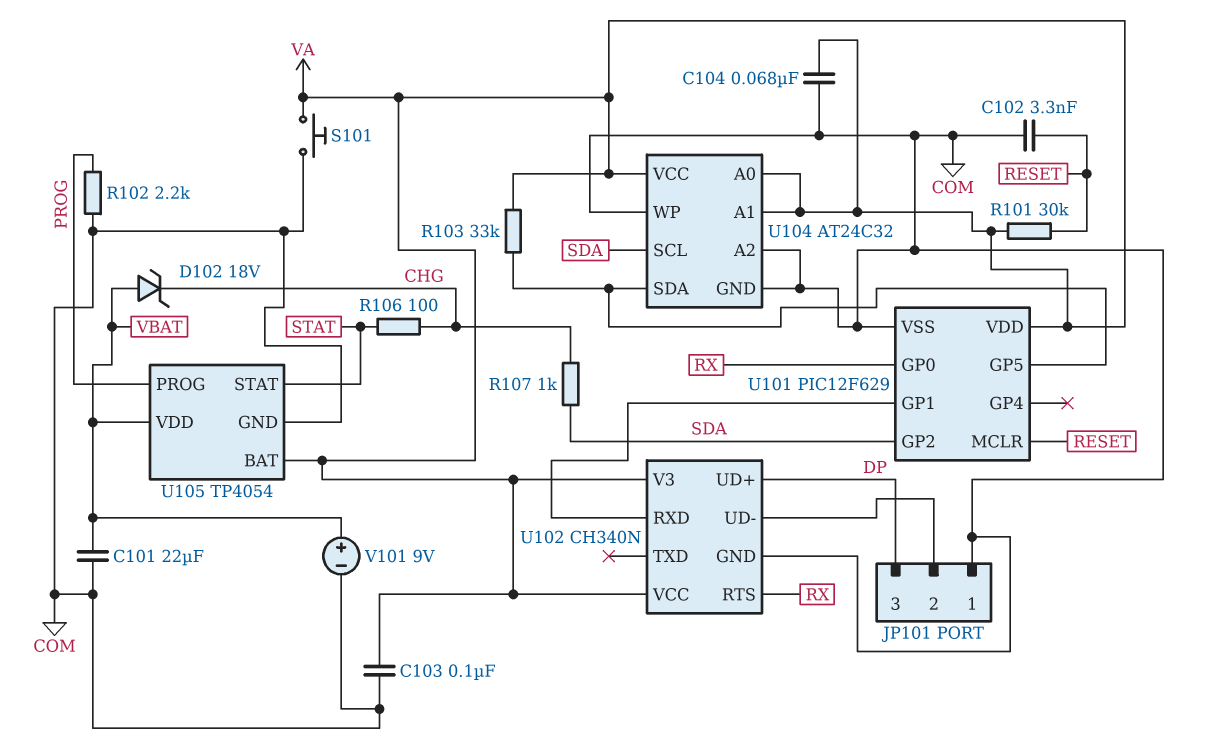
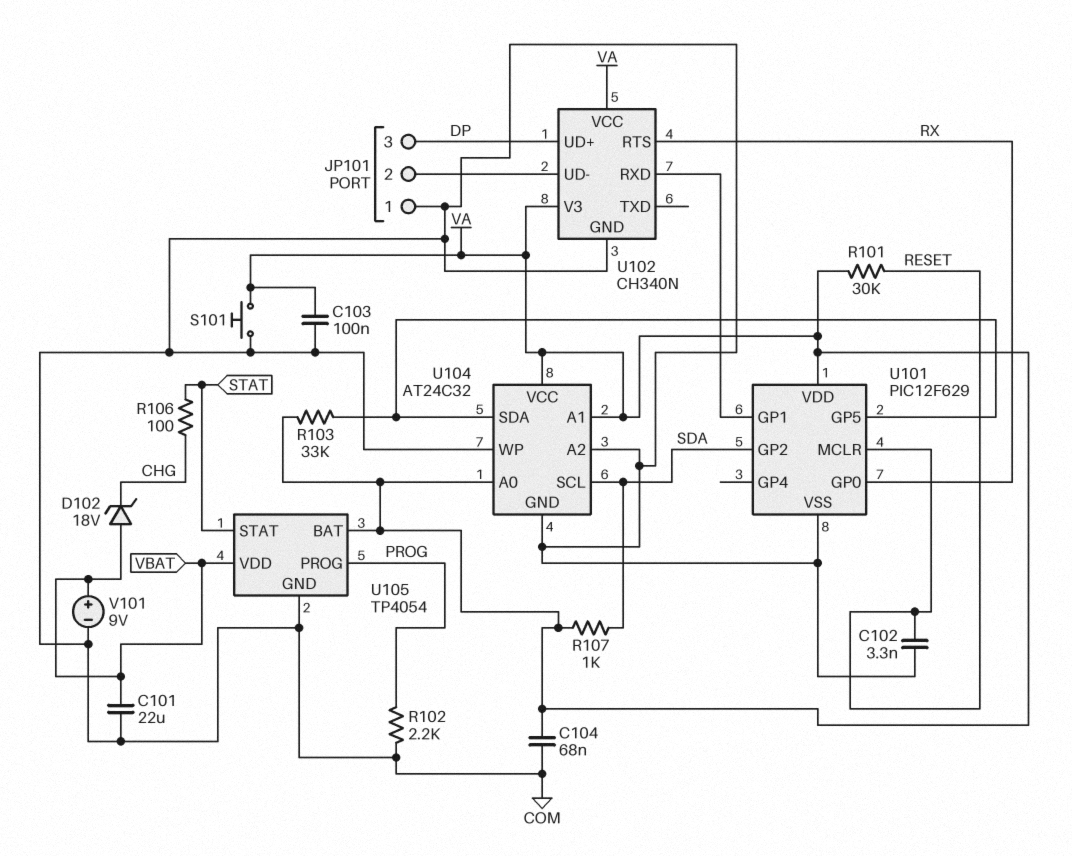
R107: 1k (CHG, SDA) -> 1k (SDA, VA)

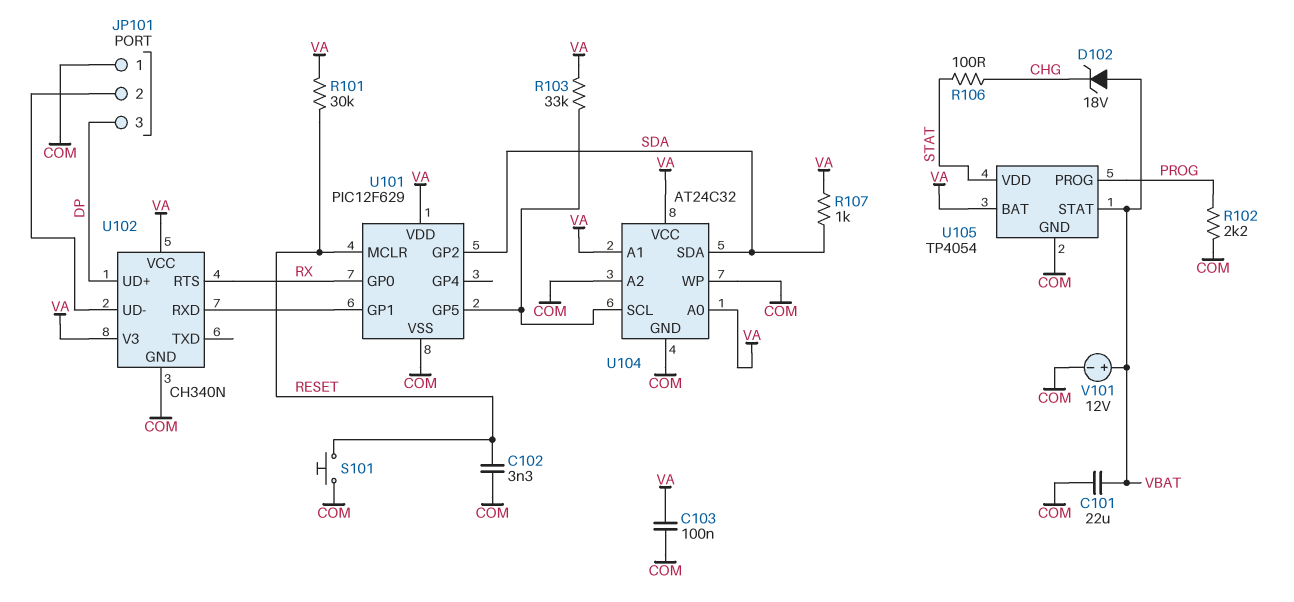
C104: 68nF (COM, VA) -> none
S101: button (COM, VA) -> button (COM, RESET)
U104 pin SCL: SDA -> U101/GP5
U104 pin SDA: U101/GP5 -> SDA
U105 pin STAT: STAT -> VBAT
U105 pin VDD: VBAT -> STAT
V101: 9V (plus VBAT, minus COM) -> 12V (plus VBAT, minus COM)

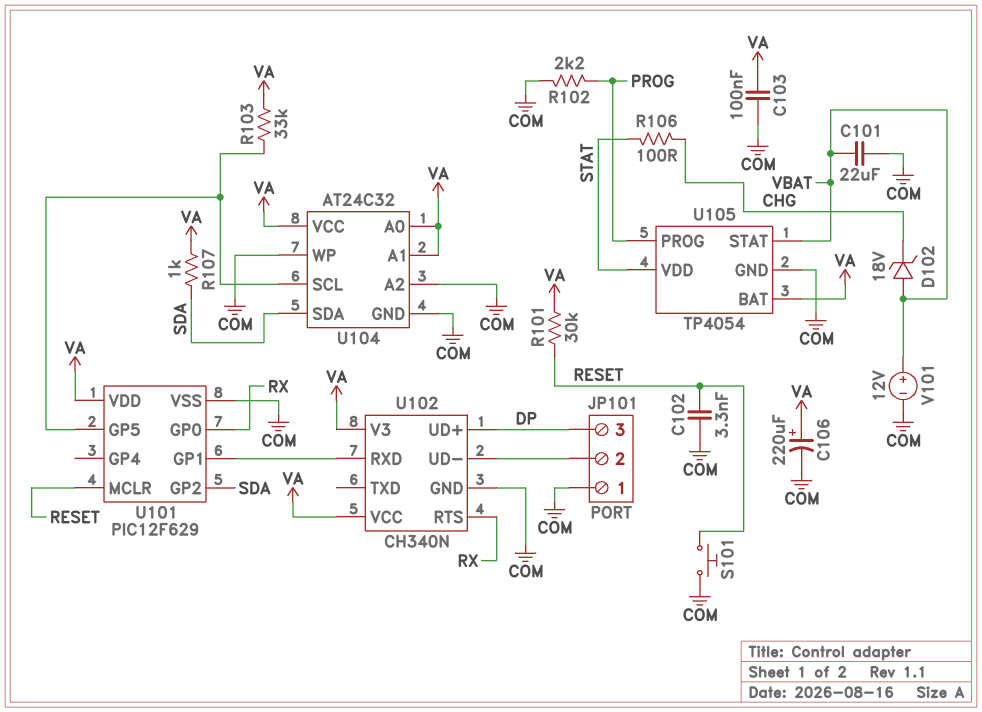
C106: none -> 220uF (plus VA, minus COM)

